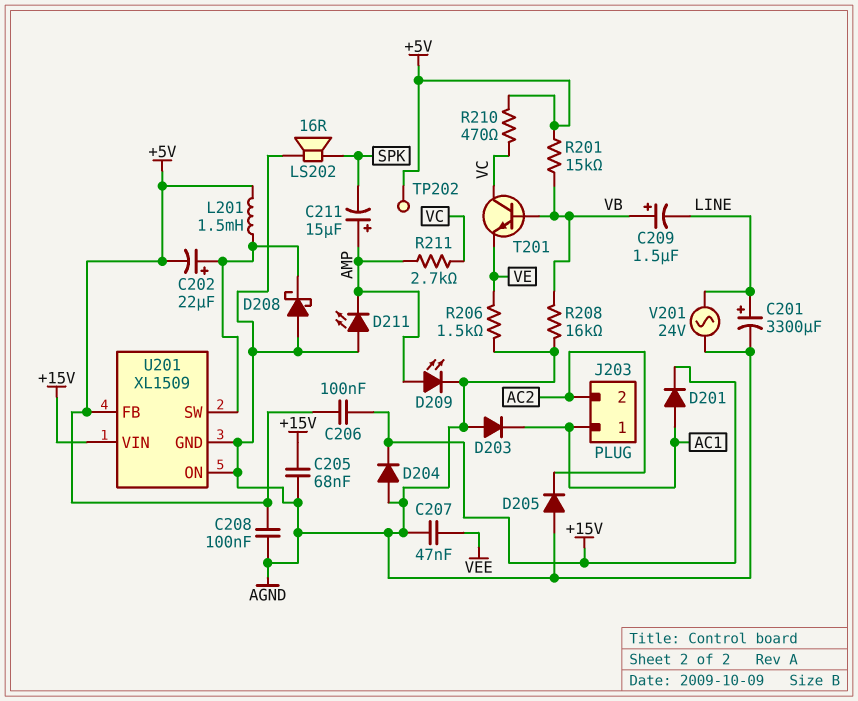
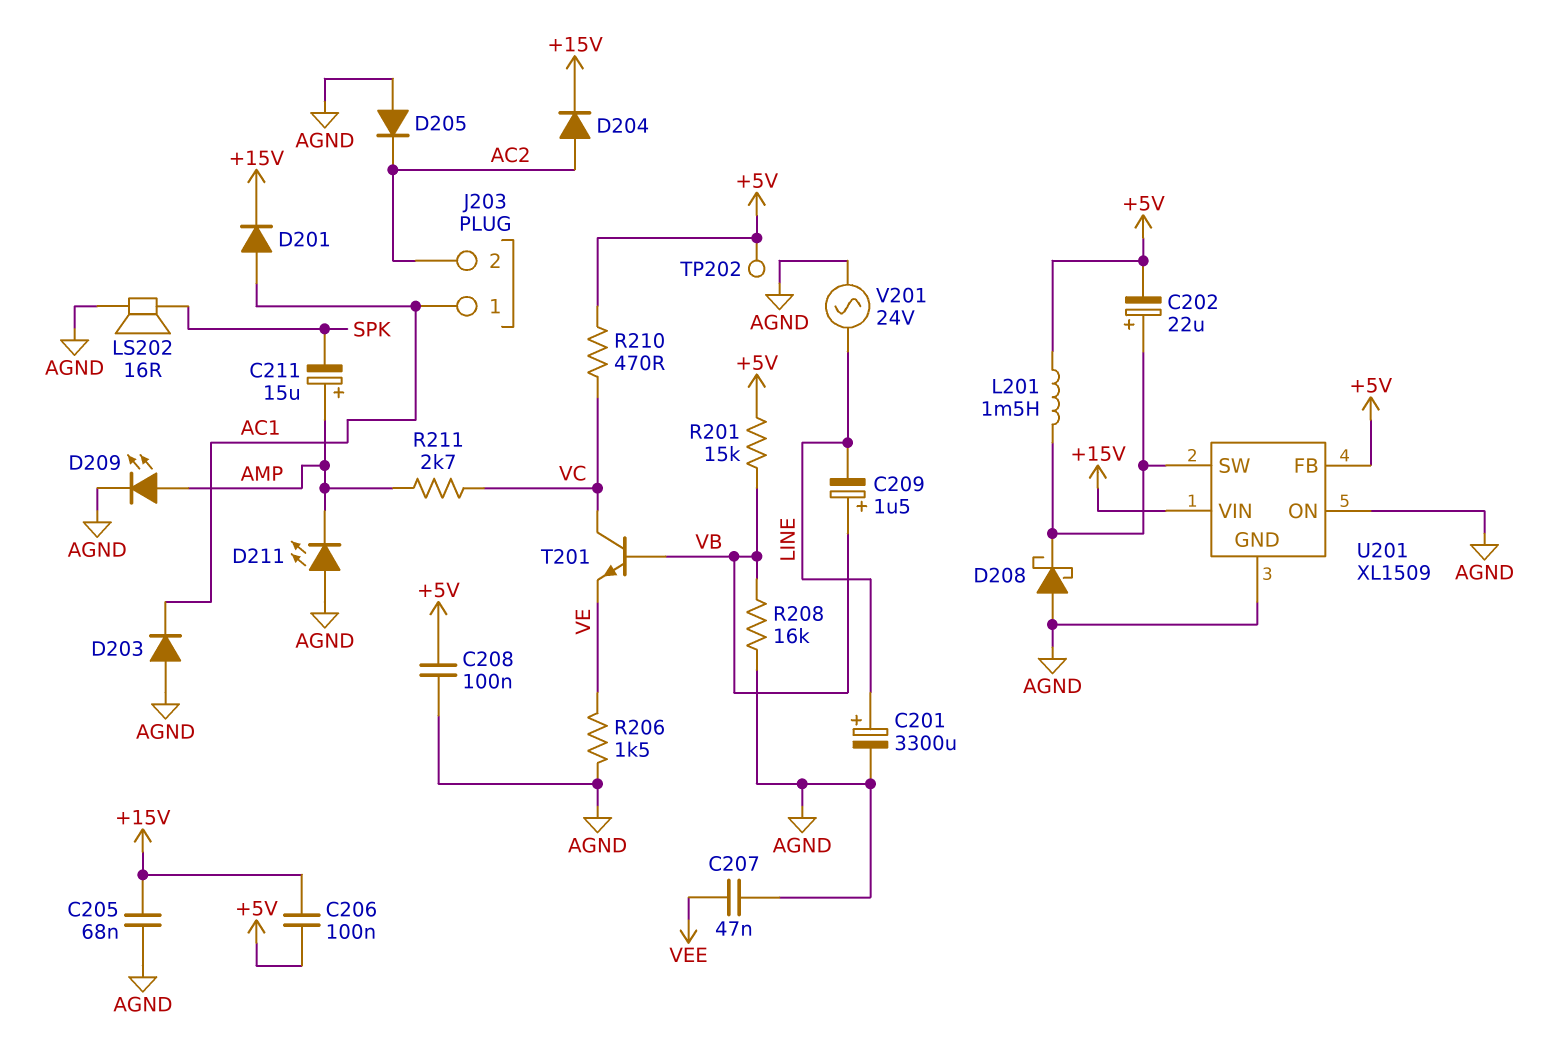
D204: diode (A AGND, K +15V) -> diode (A AC2, K +15V)

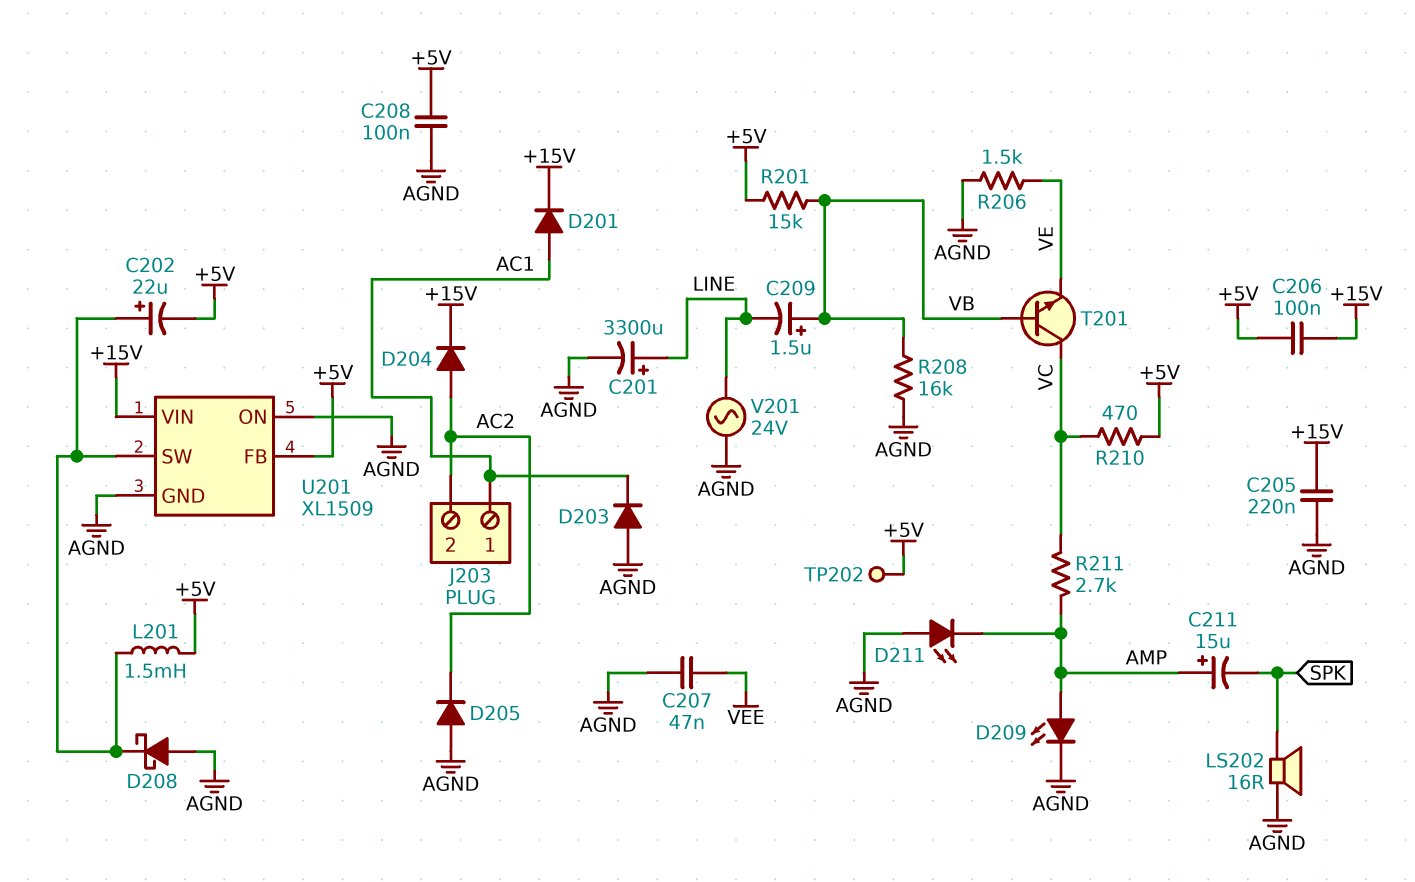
C205: 68nF (+15V, AGND) -> 220nF (+15V, AGND)

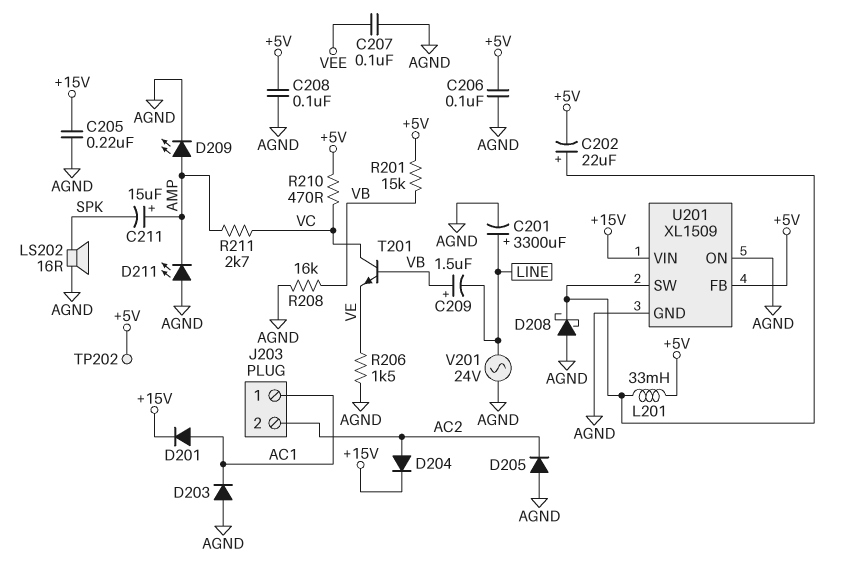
C206: 100nF (+5V, +15V) -> 100nF (+5V, AGND)
C207: 47nF (AGND, VEE) -> 100nF (AGND, VEE)
L201: 1.5mH (+5V, U201/SW) -> 33mH (+5V, U201/SW)

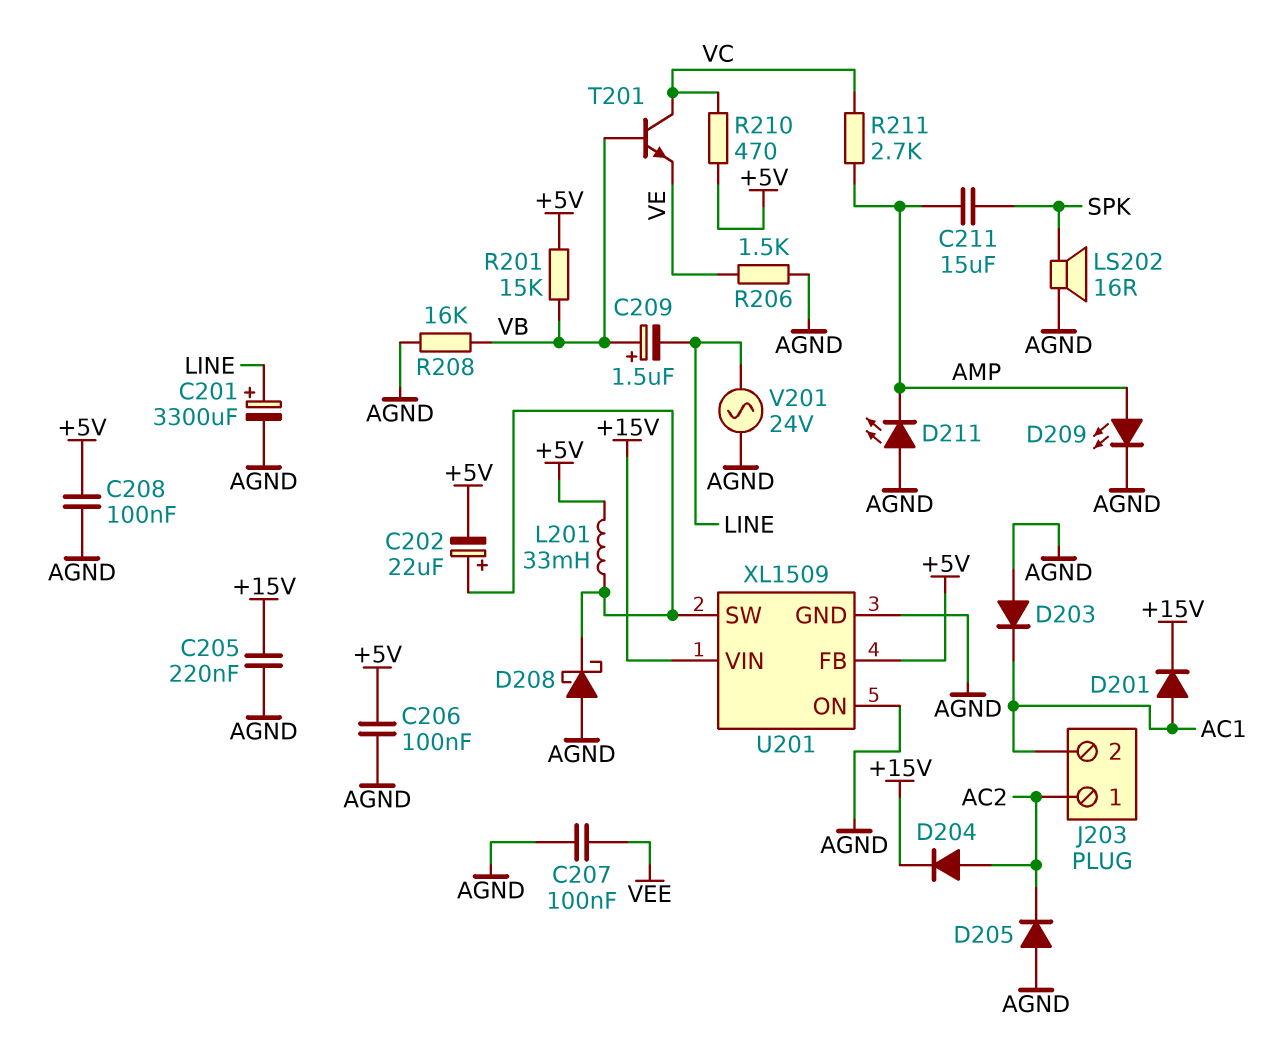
C211: 15uF (plus AMP, minus SPK) -> 15uF (AMP, SPK)
J203 pin 1: AC1 -> AC2
J203 pin 2: AC2 -> AC1
TP202: test point (+5V) -> none

